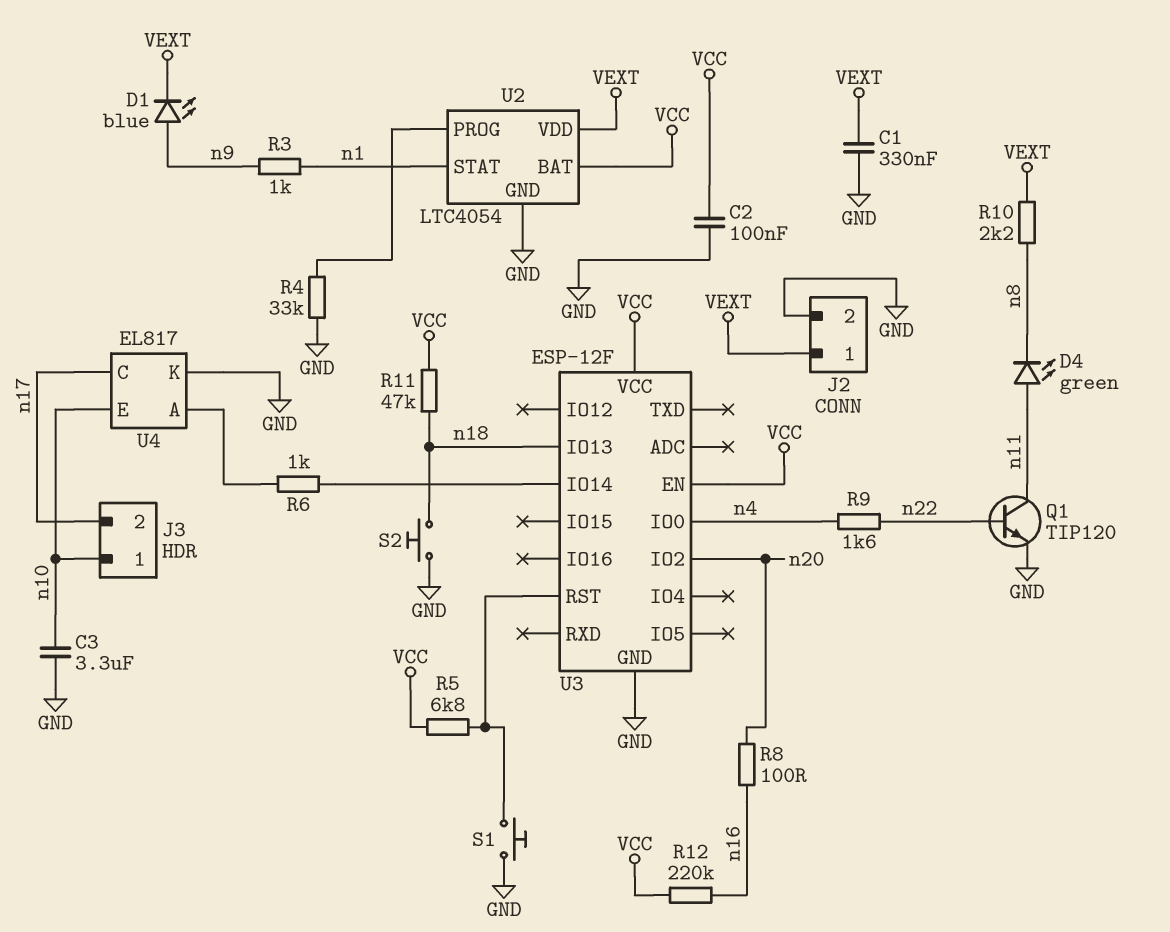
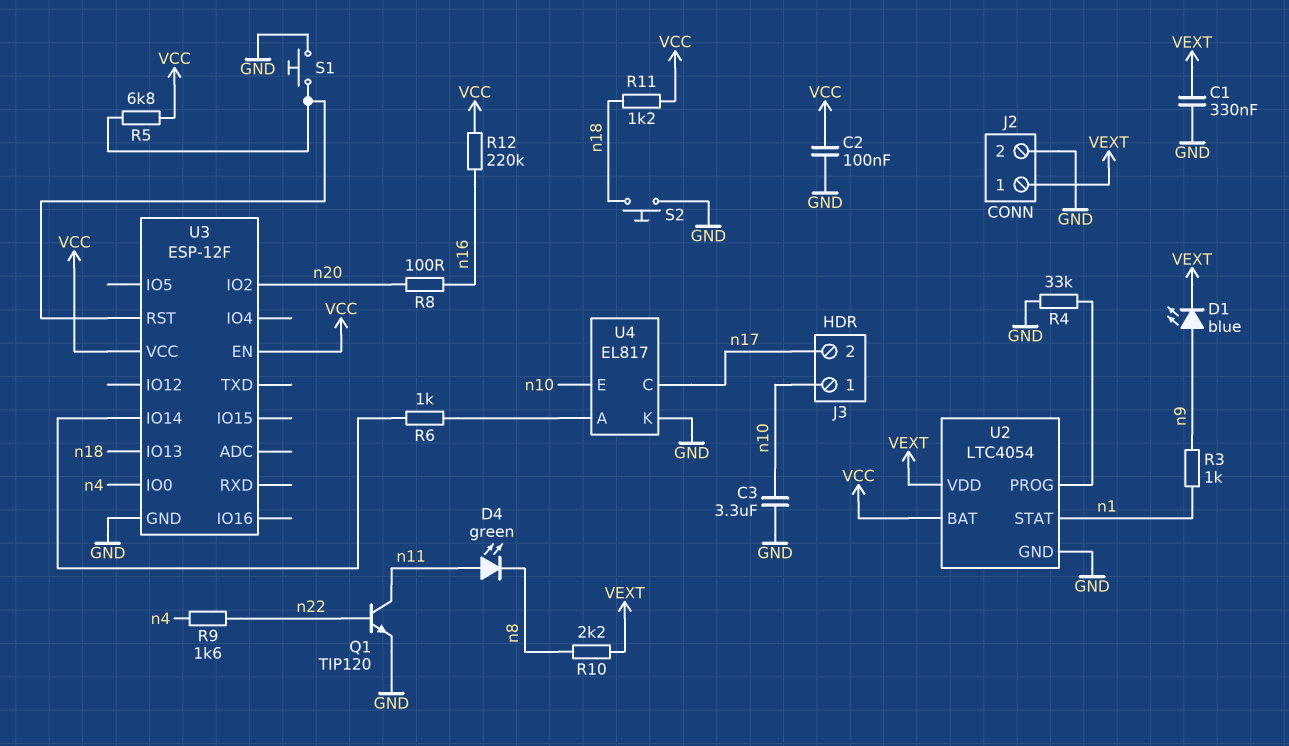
R11: 47k (VCC, n18) -> 1.2k (VCC, n18)

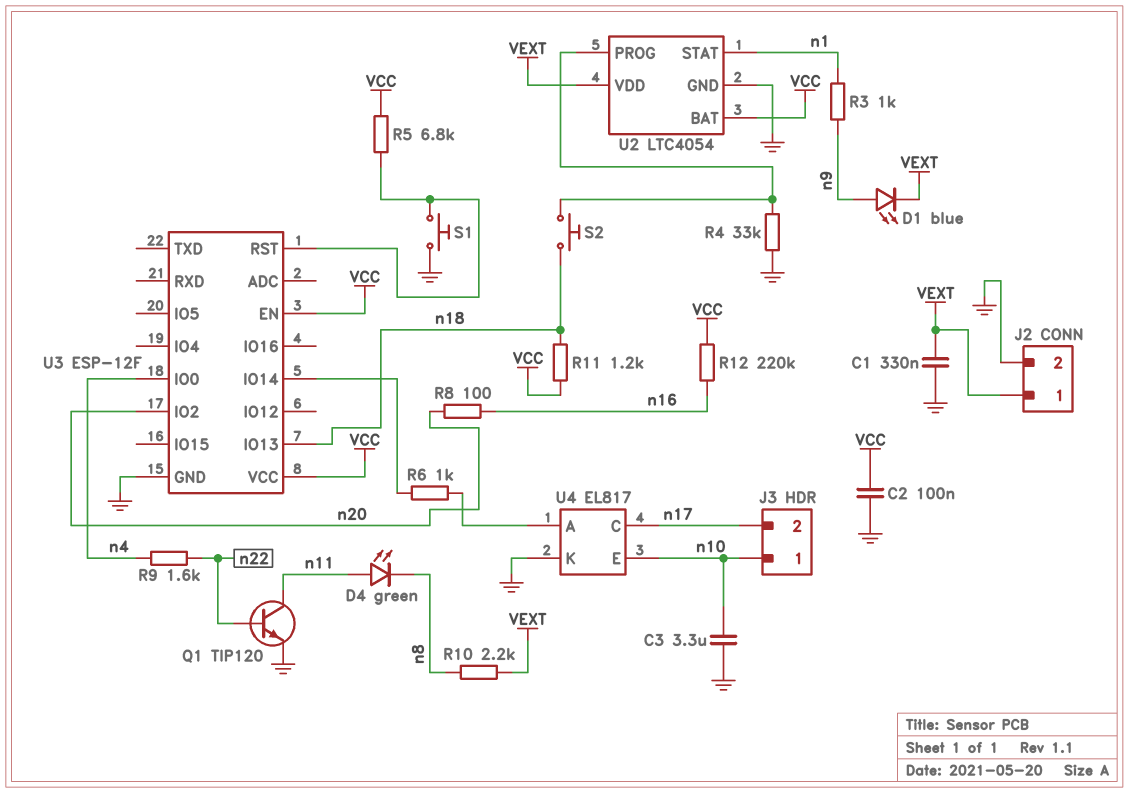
S2: button (GND, n18) -> button (U2/PROG, n18)

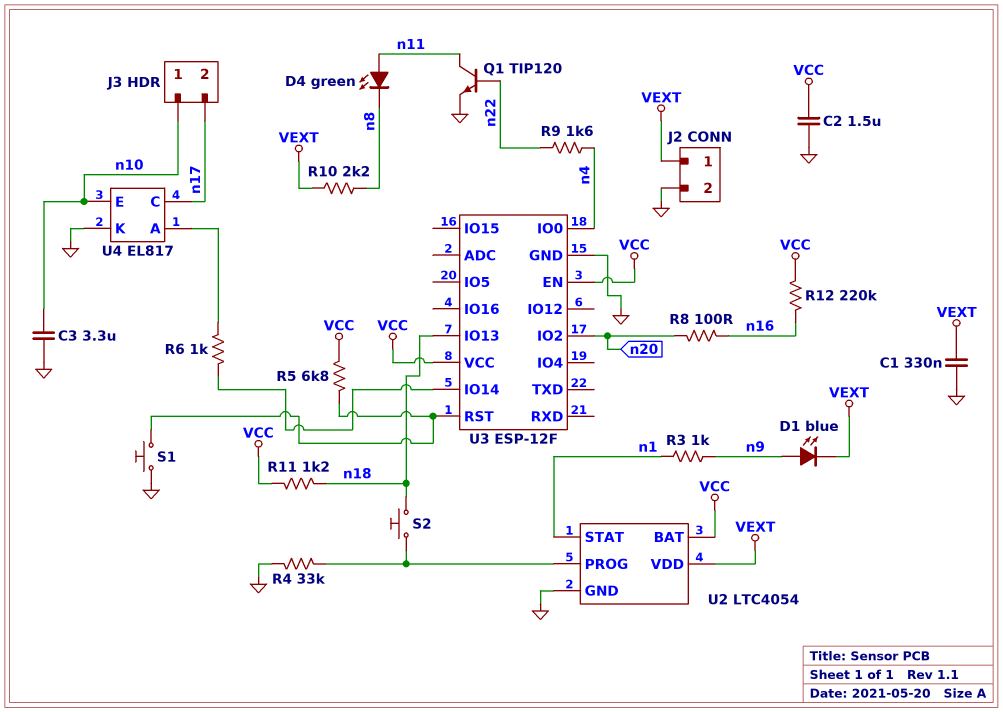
C2: 100nF (GND, VCC) -> 1.5uF (GND, VCC)

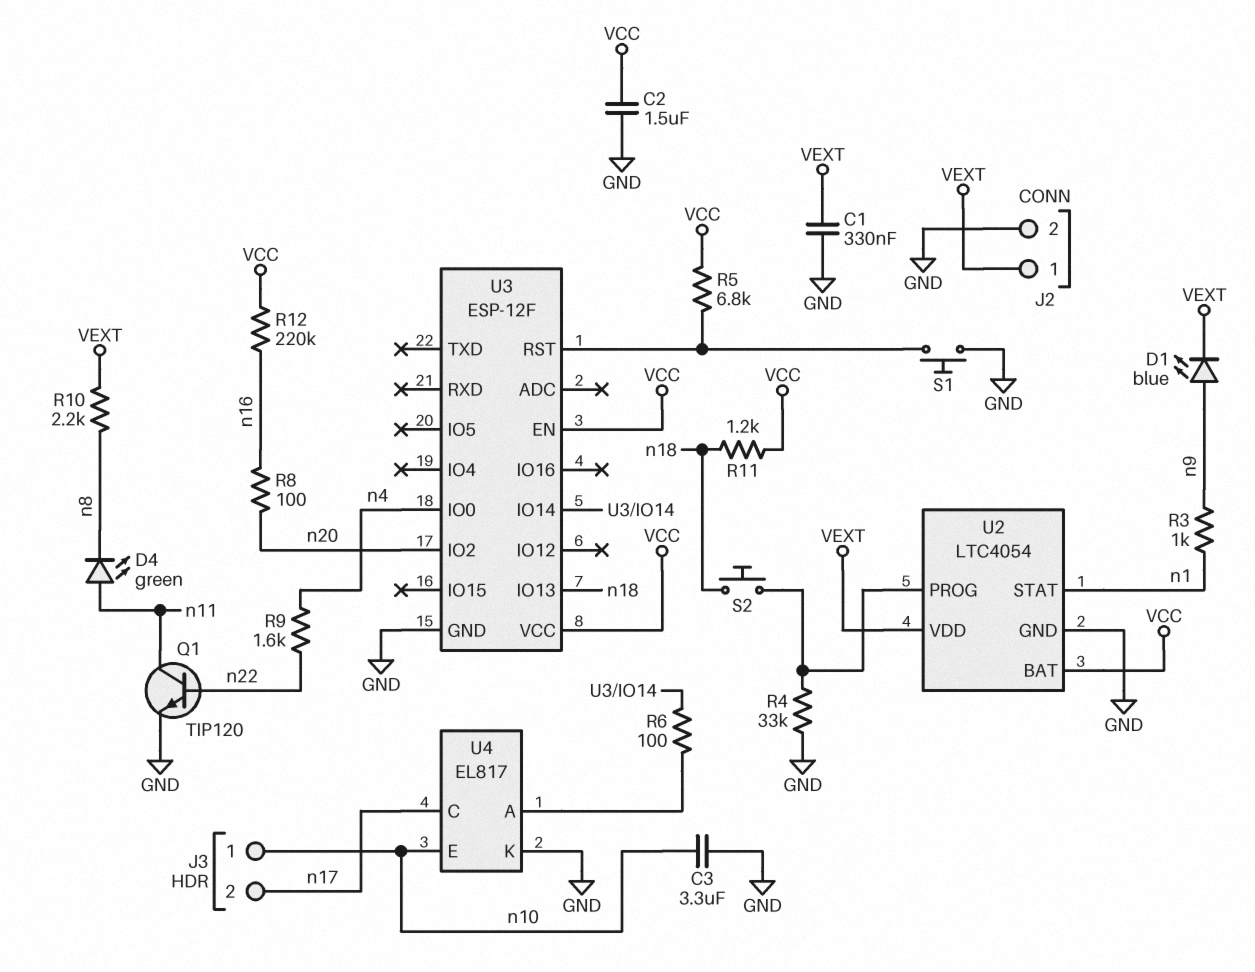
R6: 1k (U3/IO14, U4/A) -> 100 (U3/IO14, U4/A)

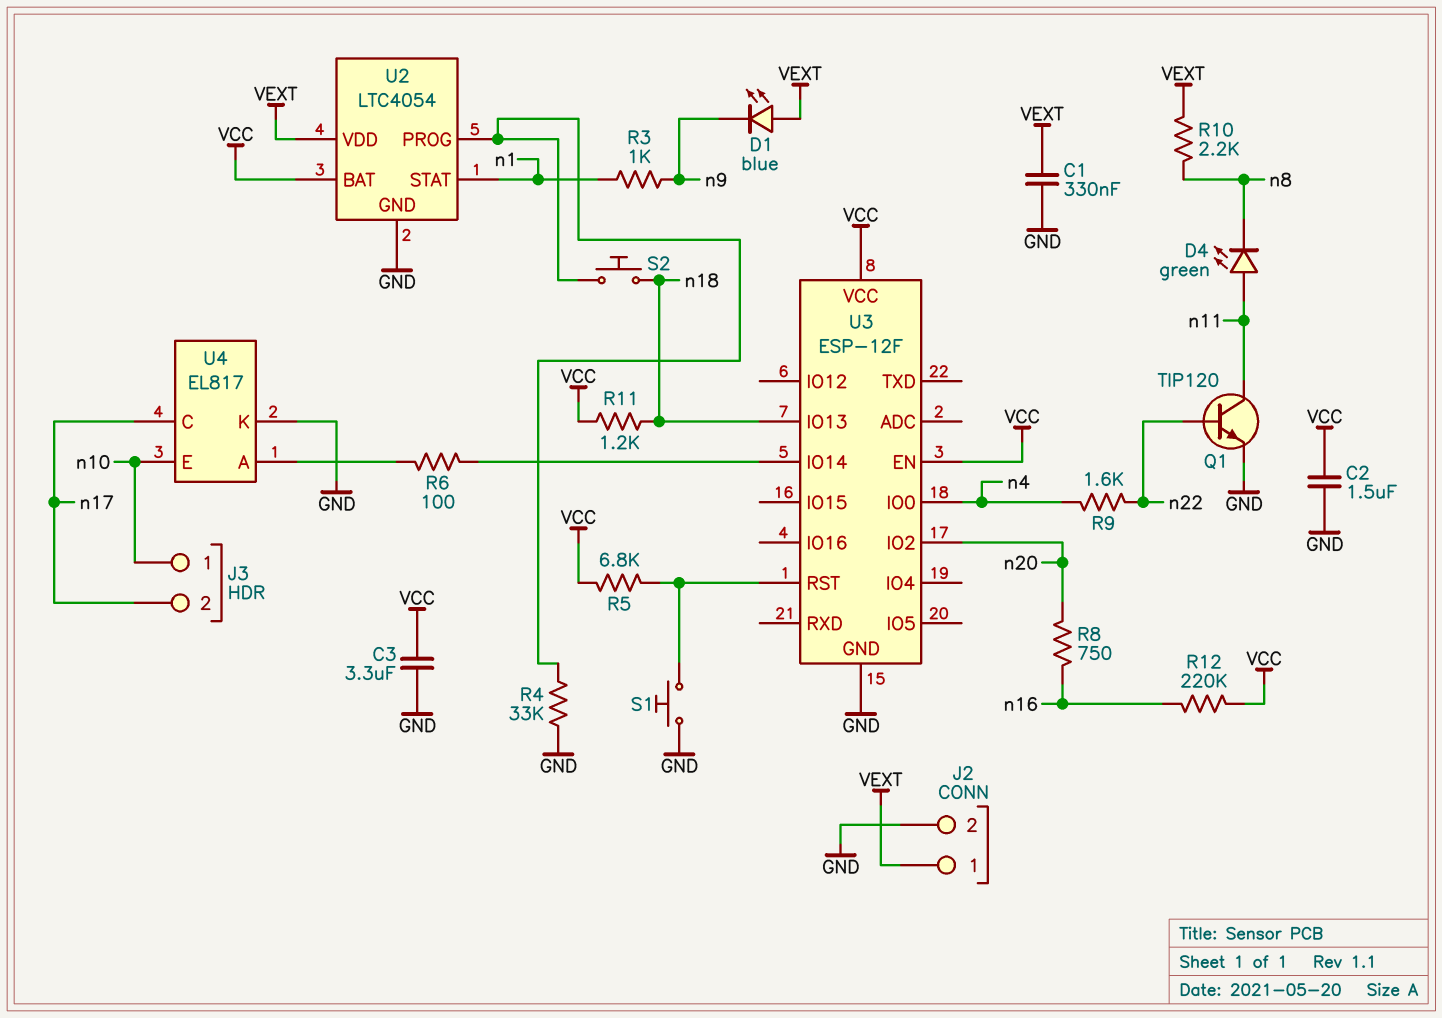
C3: 3.3uF (GND, n10) -> 3.3uF (GND, VCC)
D1: LED blue (A n9, K VEXT) -> LED blue (A VEXT, K n9)
R8: 100 (n16, n20) -> 750 (n16, n20)

